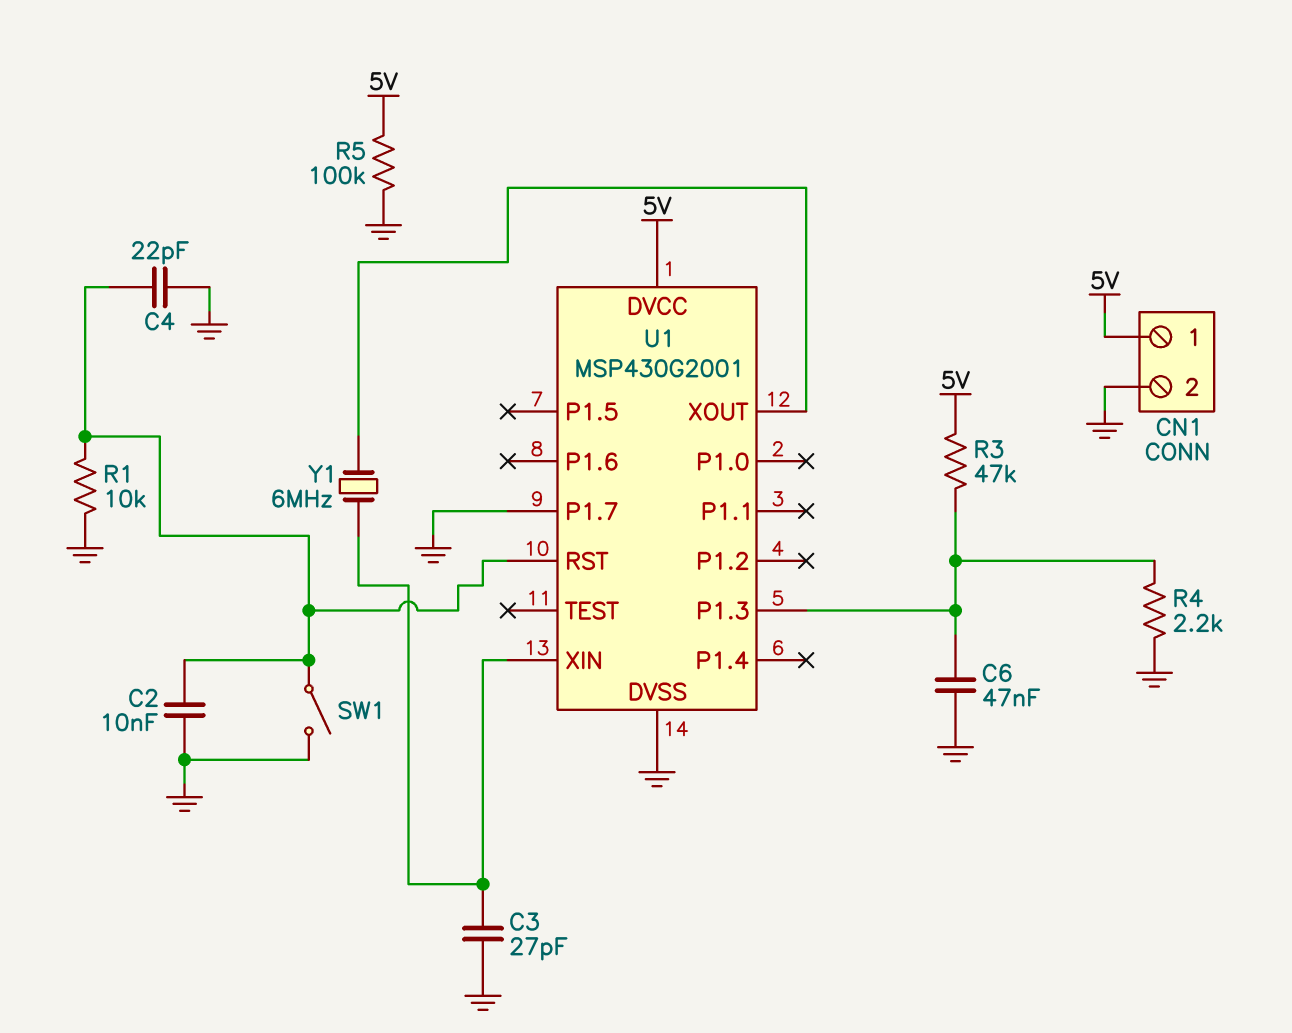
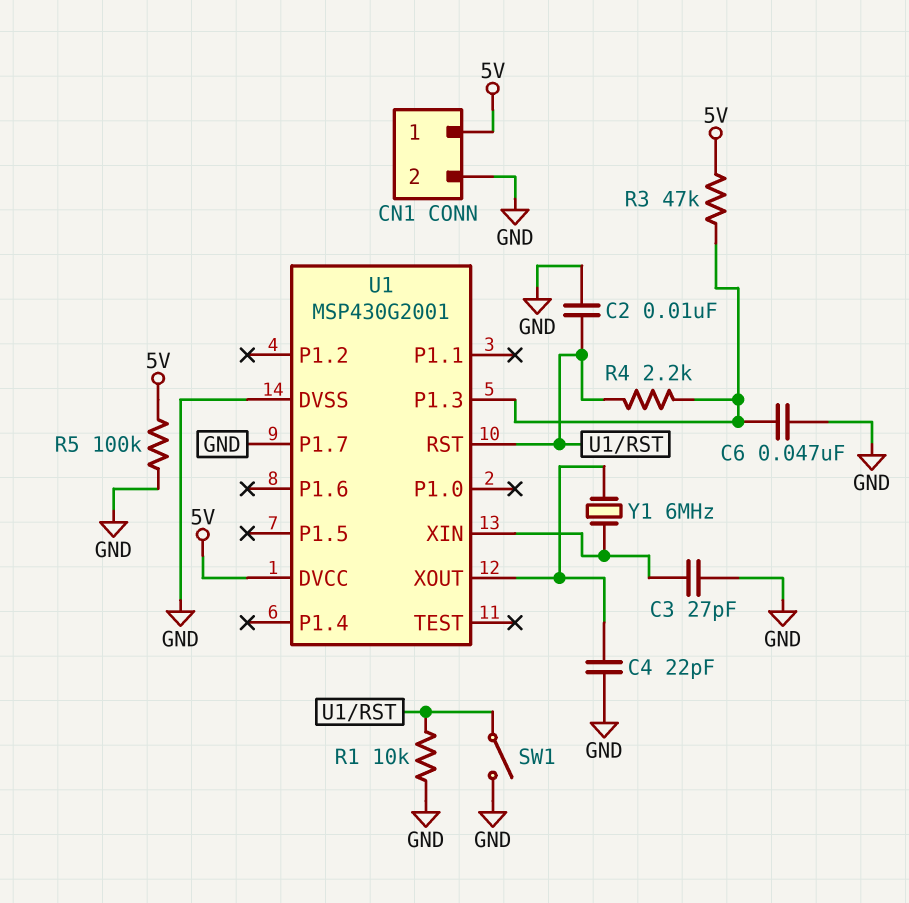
C4: 22pF (GND, U1/RST) -> 22pF (GND, U1/XOUT)
R4: 2.2k (GND, U1/P1.3) -> 2.2k (U1/P1.3, U1/RST)

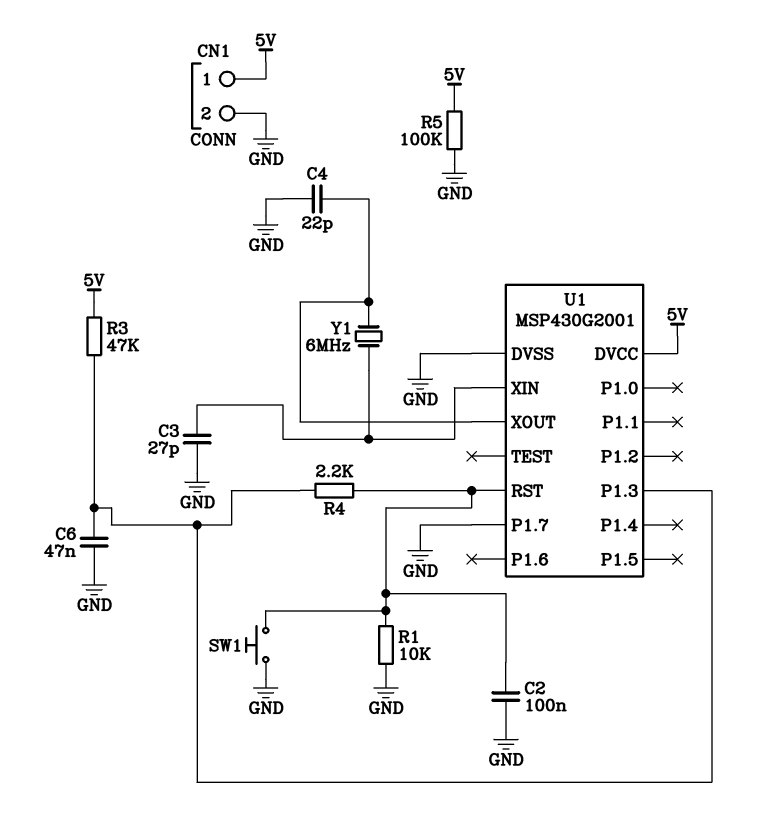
C2: 10nF (GND, U1/RST) -> 100nF (GND, U1/RST)
SW1: switch (GND, U1/RST) -> button (GND, U1/RST)

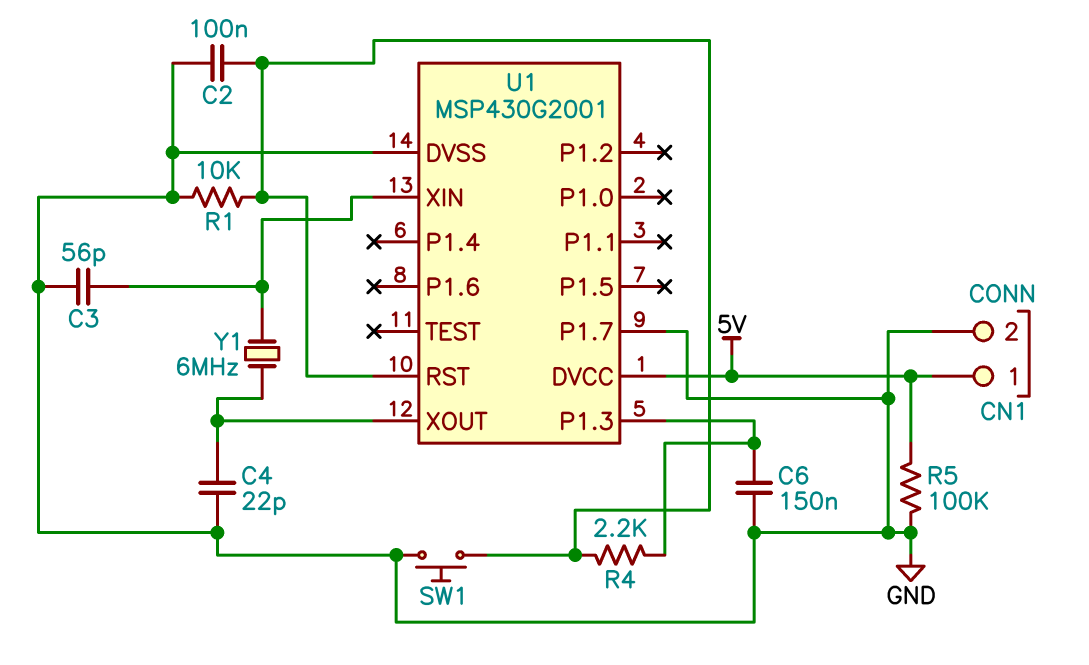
C3: 27pF (GND, U1/XIN) -> 56pF (GND, U1/XIN)
C6: 47nF (GND, U1/P1.3) -> 150nF (GND, U1/P1.3)
R3: 47k (5V, U1/P1.3) -> none

